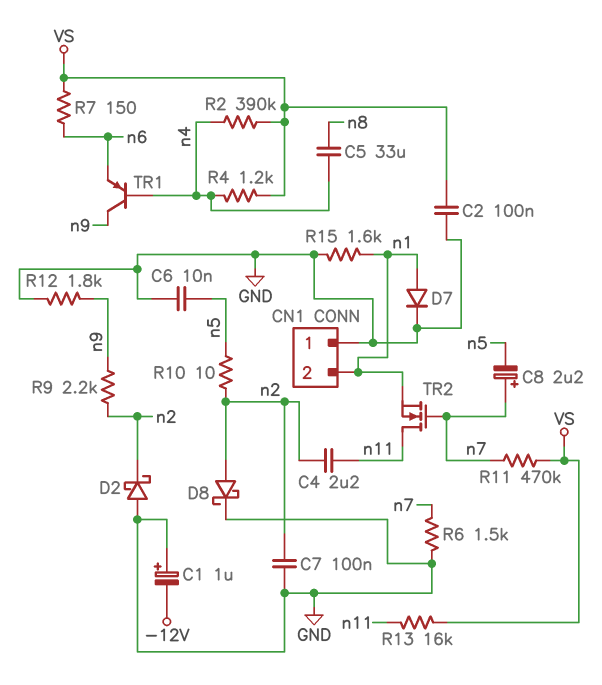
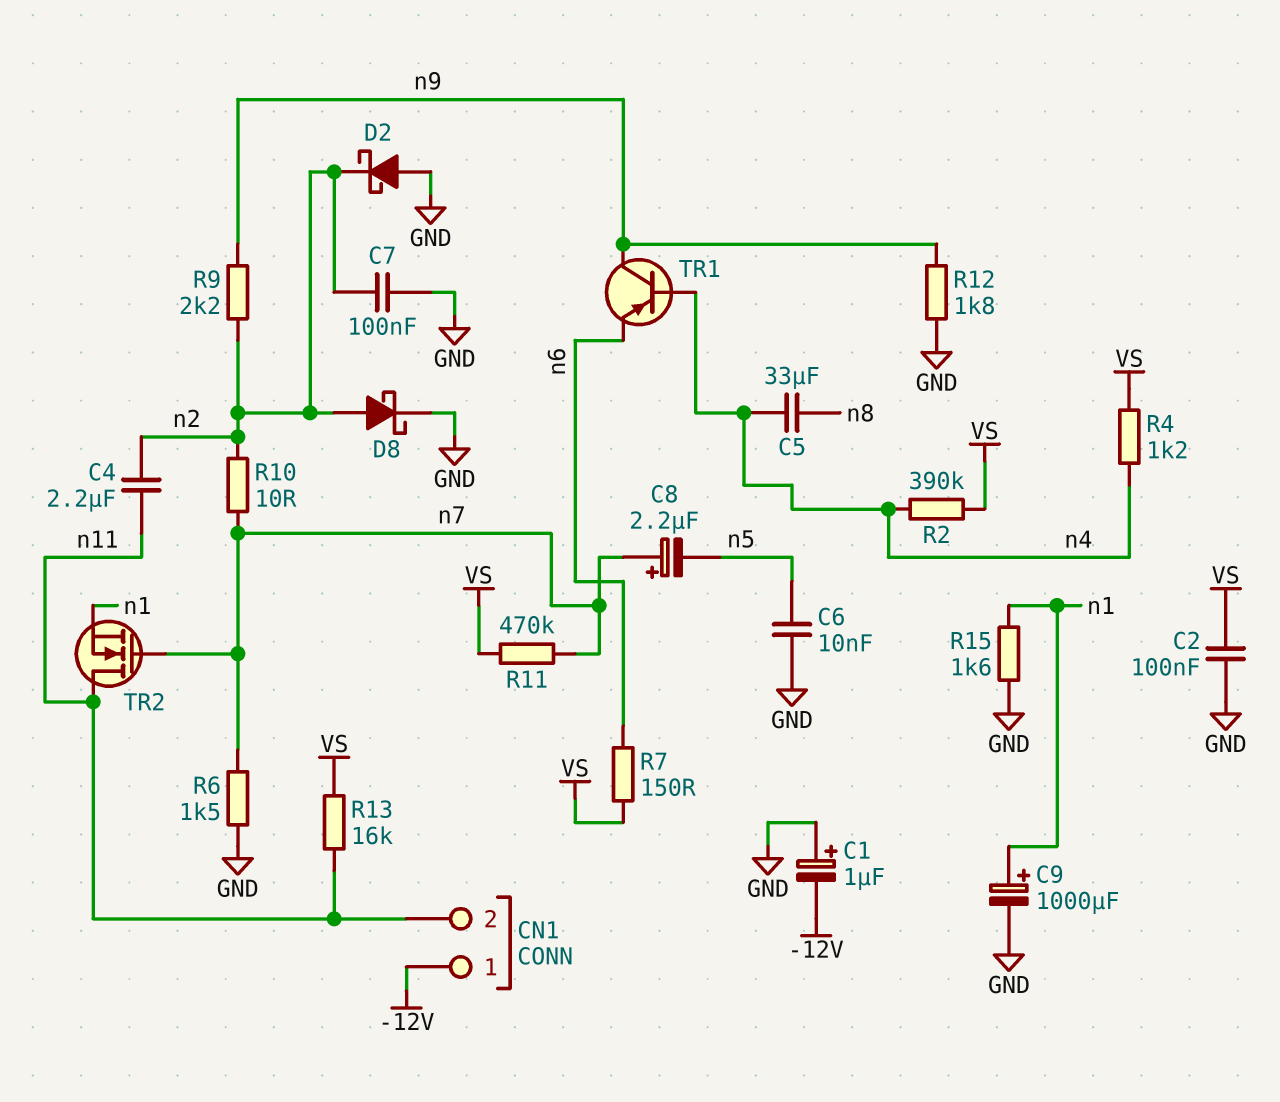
C9: none -> 1000uF (plus n1, minus GND)
CN1 pin 1: GND -> -12V
CN1 pin 2: n1 -> n11
D7: diode (A n1, K GND) -> none
R10: 10 (n2, n5) -> 10 (n2, n7)

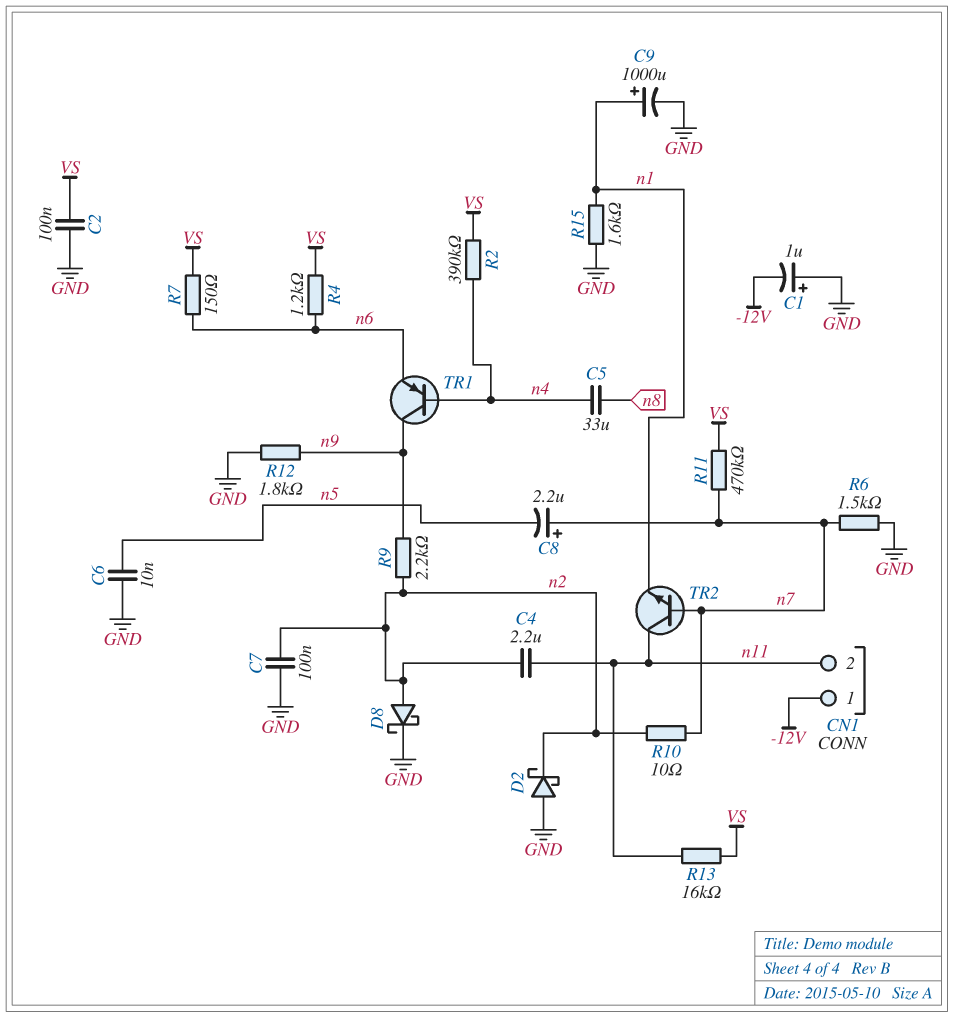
R4: 1.2k (VS, n4) -> 1.2k (VS, n6)
TR2: NMOS (G n7, D n11, S n1) -> NPN (B n7, C n11, E n1)

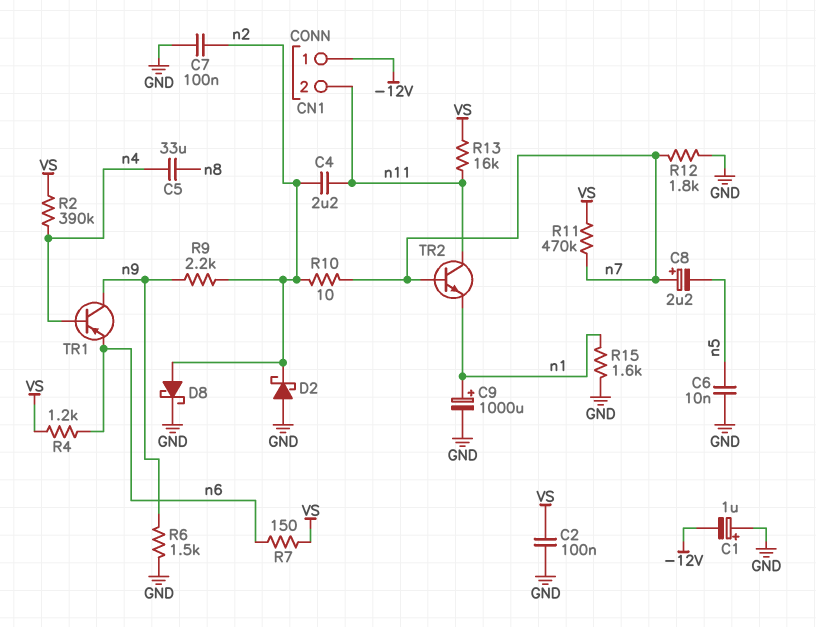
R6: 1.5k (GND, n7) -> 1.5k (GND, n9)
R12: 1.8k (GND, n9) -> 1.8k (GND, n7)

